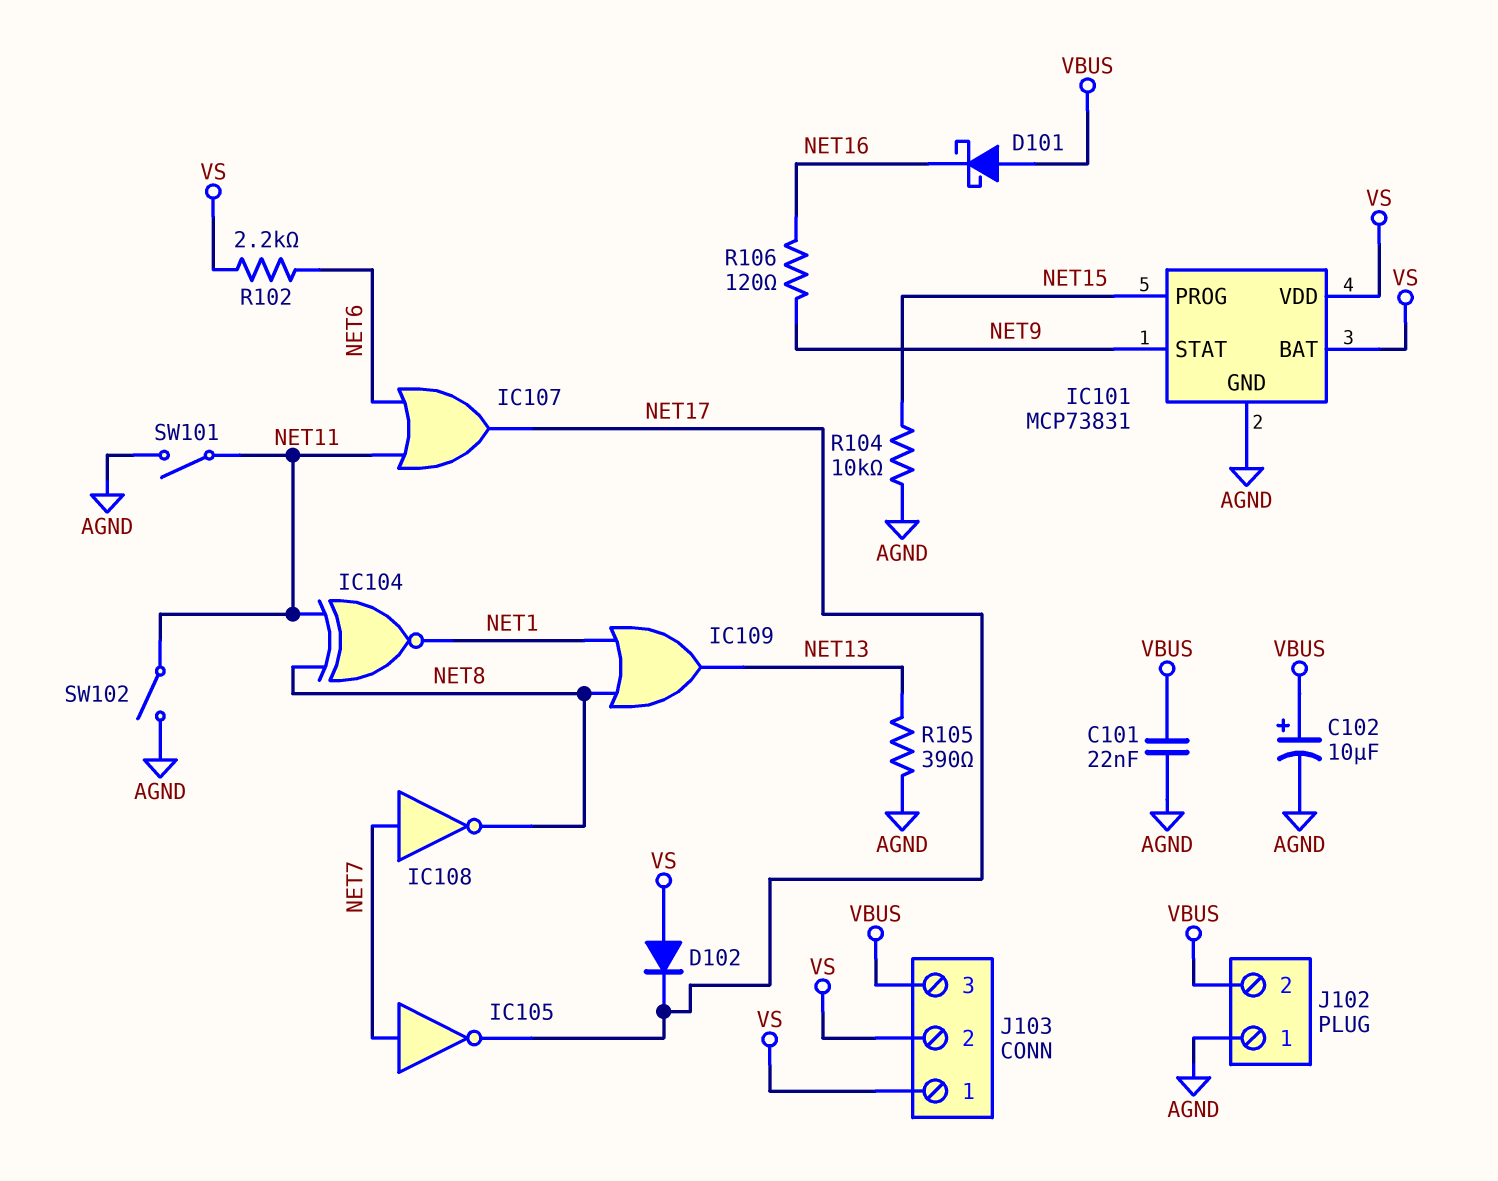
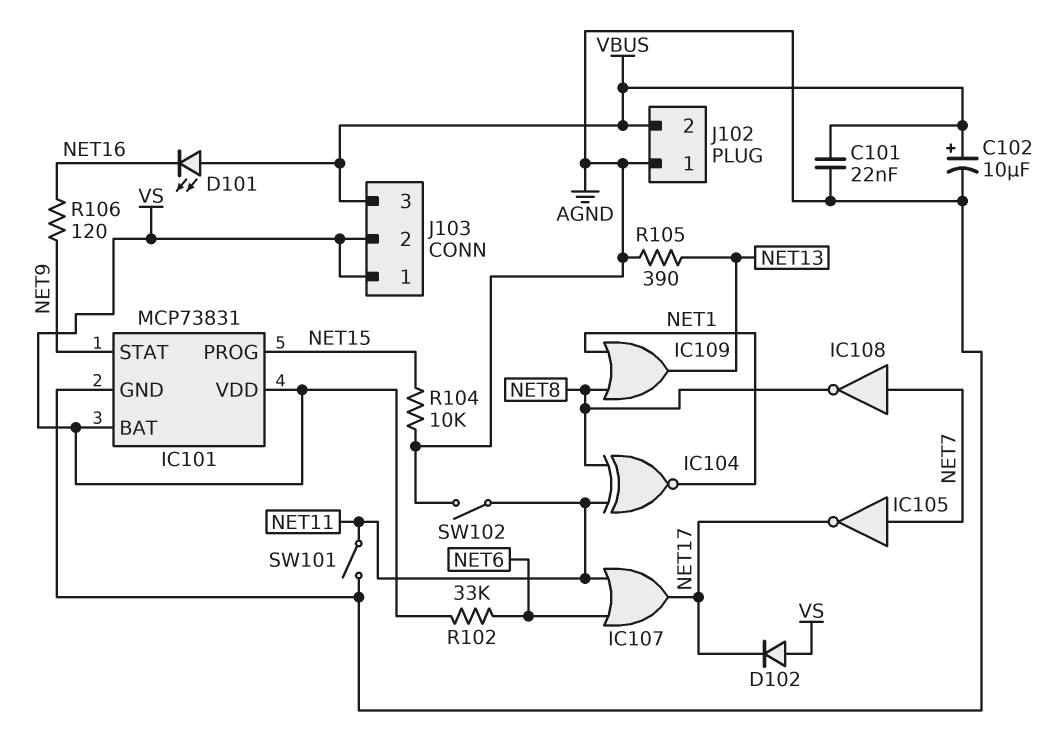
D101: schottky (A VBUS, K NET16) -> LED (A VBUS, K NET16)
R102: 2.2k (NET6, VS) -> 33k (NET6, VS)

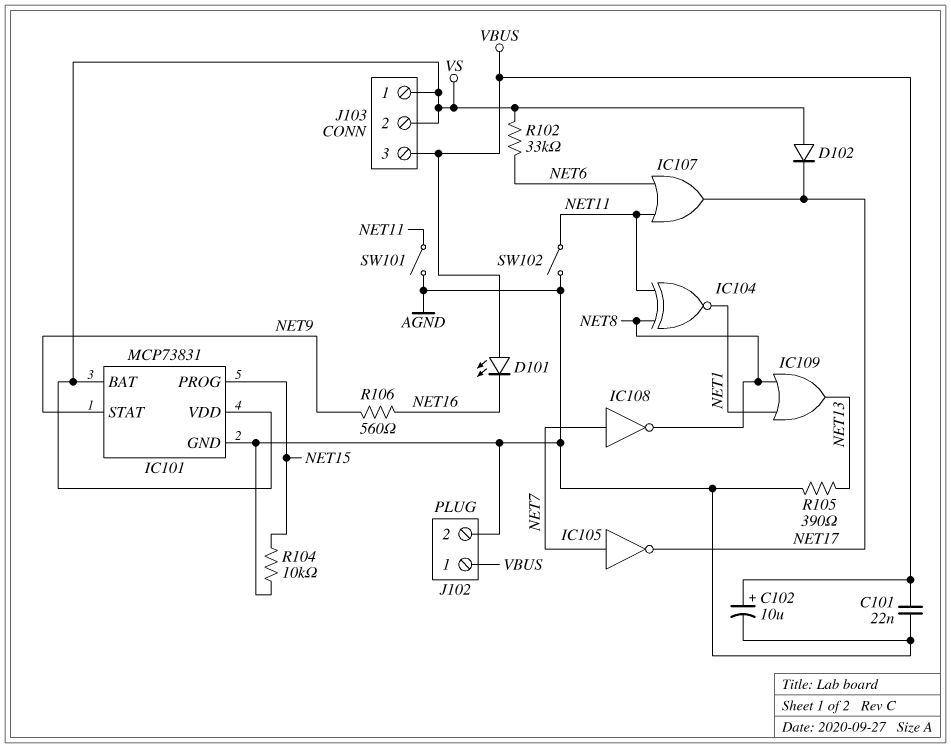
J102 pin 1: AGND -> VBUS
J102 pin 2: VBUS -> AGND
R106: 120 (NET9, NET16) -> 560 (NET9, NET16)

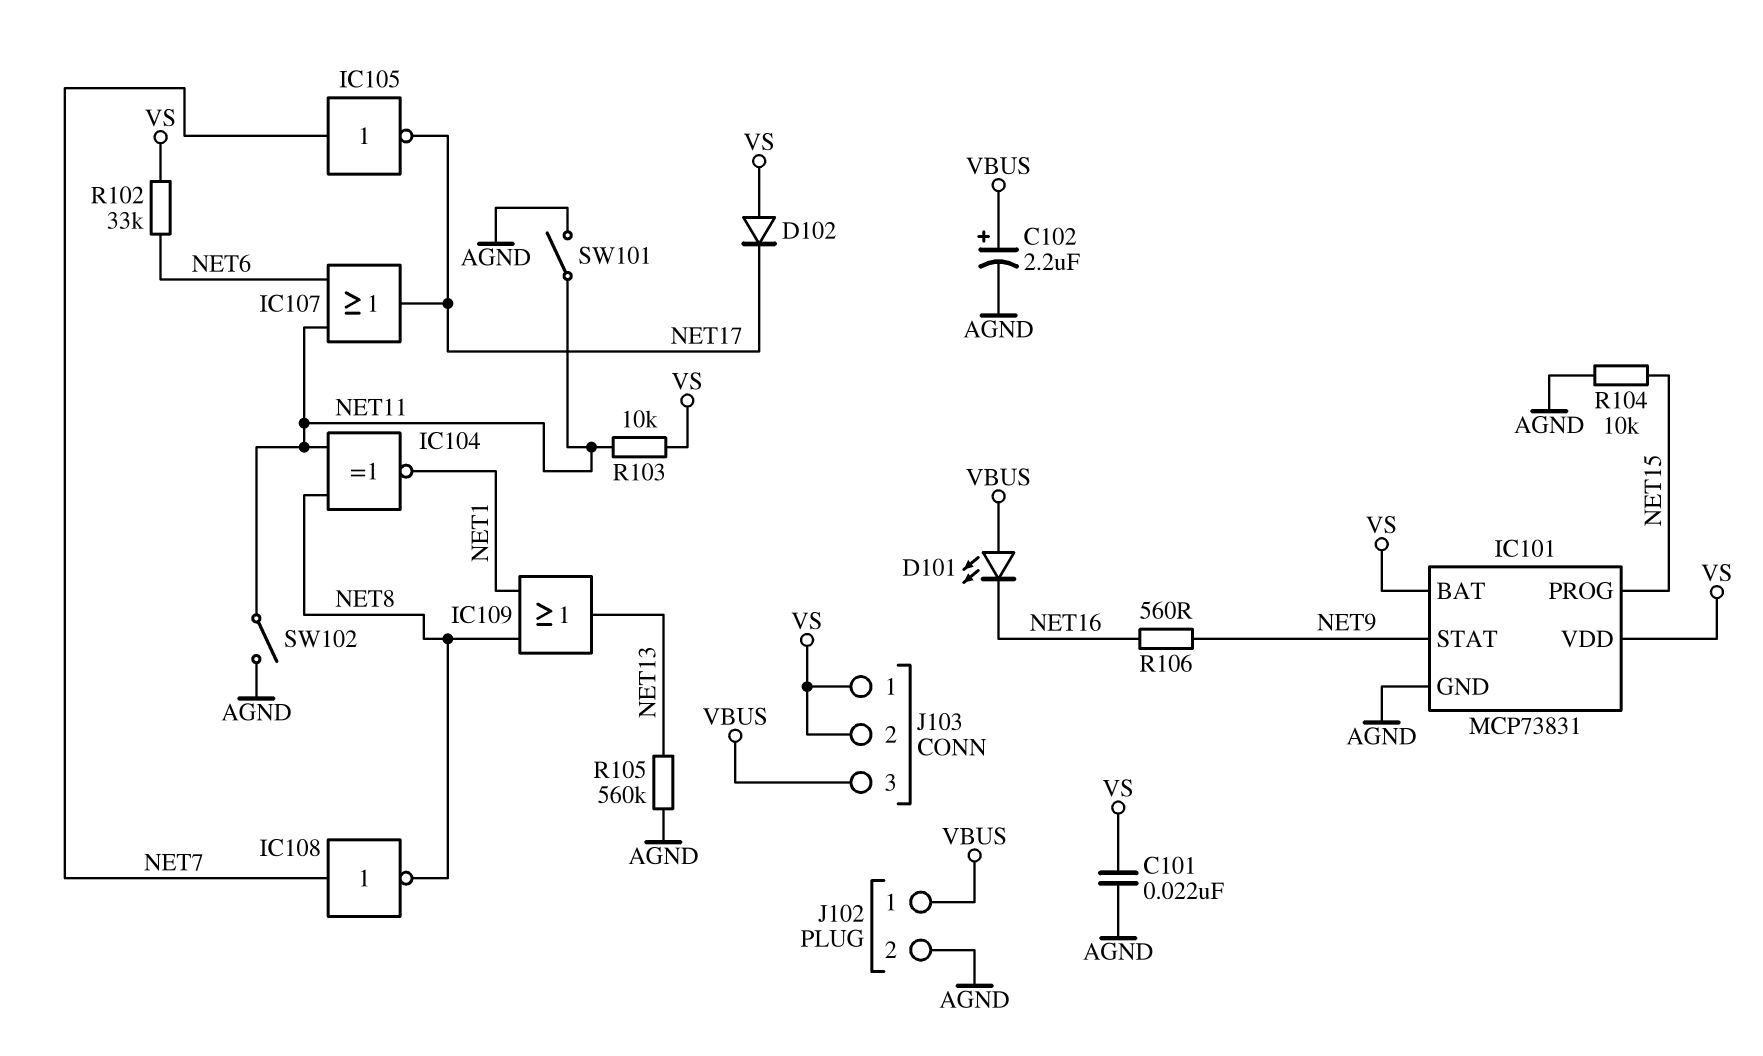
C101: 22nF (AGND, VBUS) -> 22nF (AGND, VS)
C102: 10uF (plus VBUS, minus AGND) -> 2.2uF (plus VBUS, minus AGND)
R103: none -> 10k (NET11, VS)
R105: 390 (AGND, NET13) -> 560k (AGND, NET13)

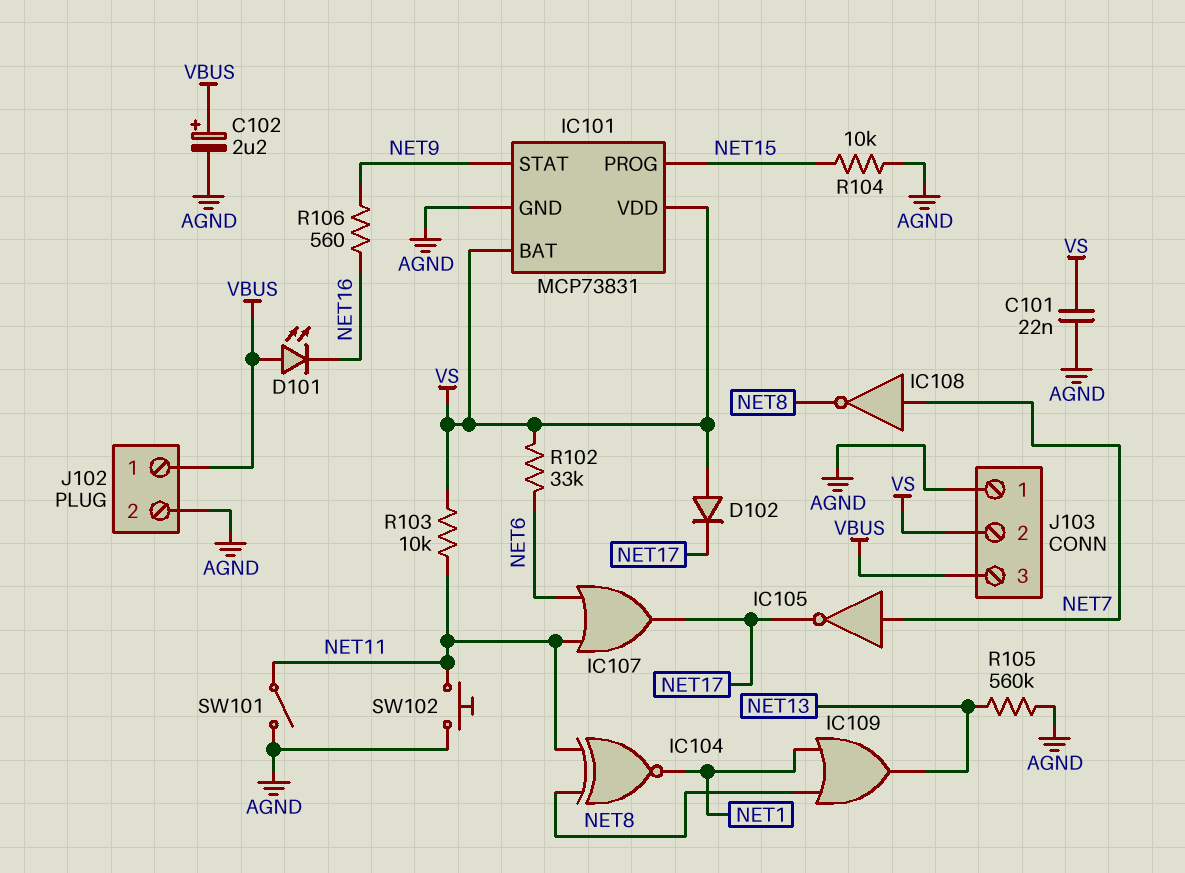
J103 pin 1: VS -> AGND
SW102: switch (AGND, NET11) -> button (AGND, NET11)

